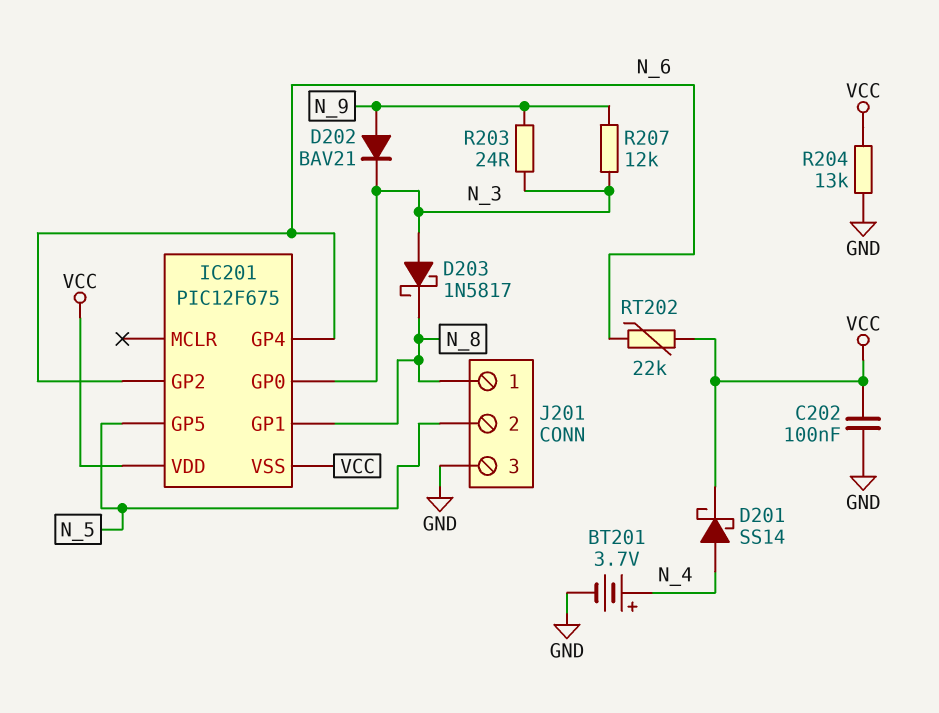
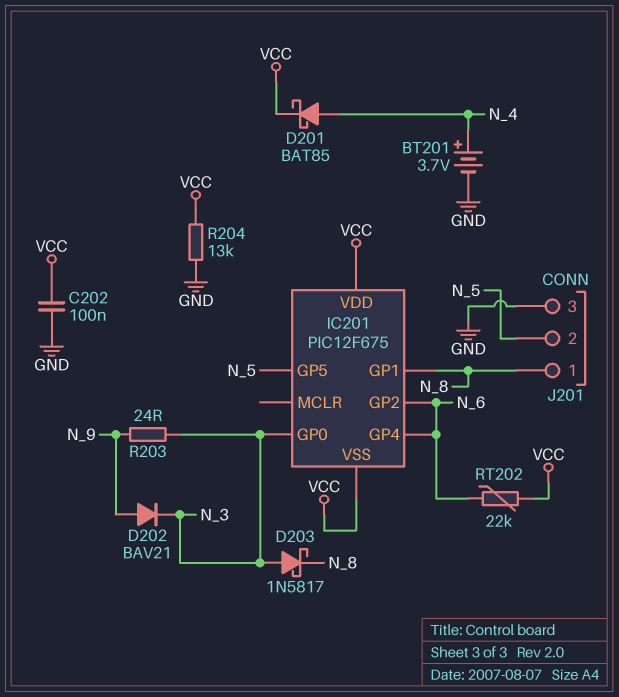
D201: schottky SS14 (A N_4, K VCC) -> schottky BAT85 (A N_4, K VCC)
R207: 12k (N_3, N_9) -> none

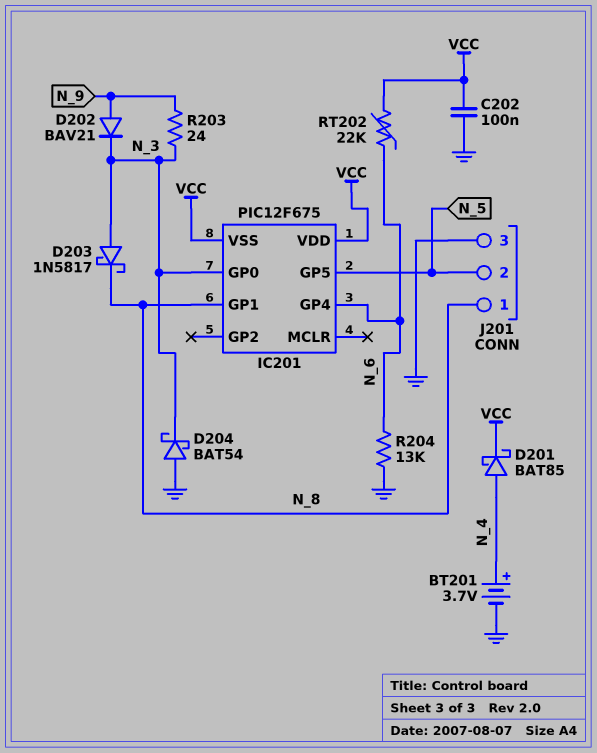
D204: none -> schottky BAT54 (A GND, K N_3)
IC201 pin GP2: N_6 -> none
R204: 13k (GND, VCC) -> 13k (GND, N_6)

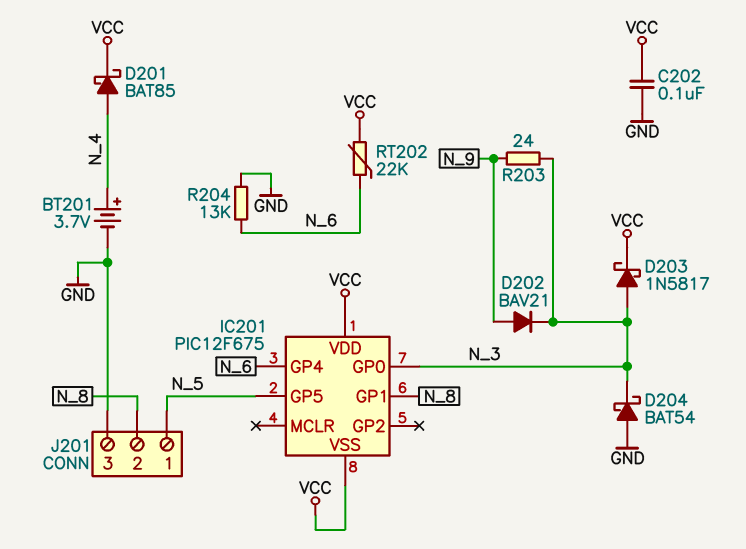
D203: schottky 1N5817 (A N_3, K N_8) -> schottky 1N5817 (A N_3, K VCC)
J201 pin 1: N_8 -> N_5
J201 pin 2: N_5 -> N_8

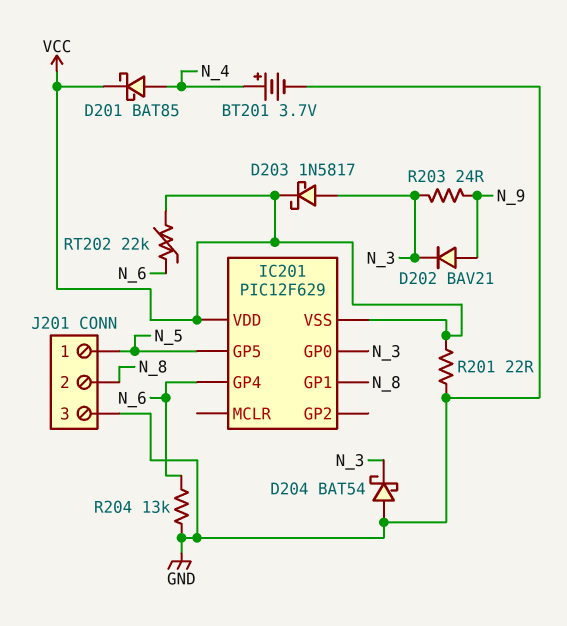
C202: 100nF (GND, VCC) -> none
IC201: PIC12F675 -> PIC12F629
R201: none -> 22 (GND, VCC)

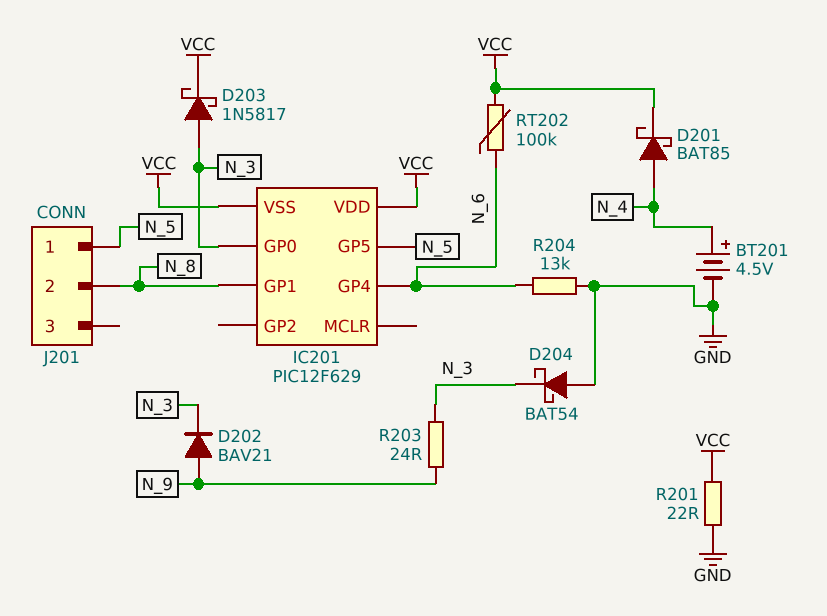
BT201: 3.7V (plus N_4, minus GND) -> 4.5V (plus N_4, minus GND)
J201 pin 3: GND -> none
RT202: 22k (N_6, VCC) -> 100k (N_6, VCC)

